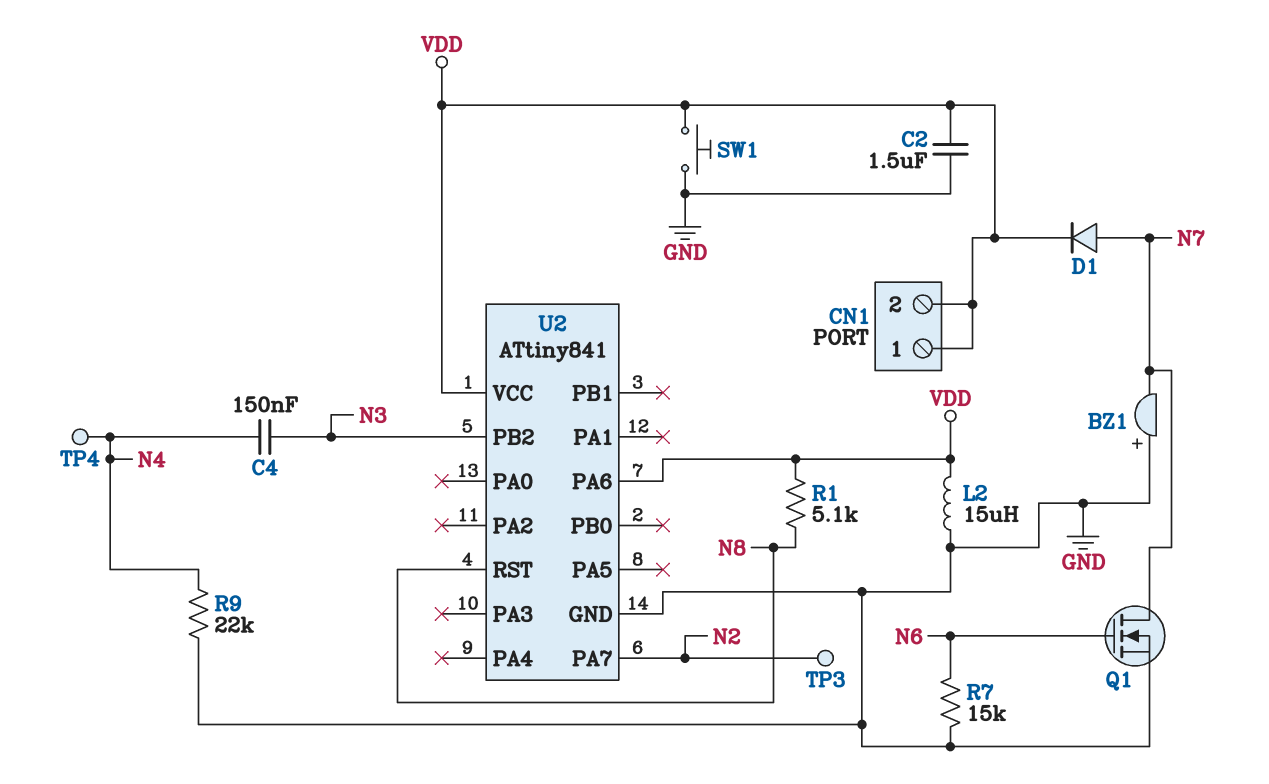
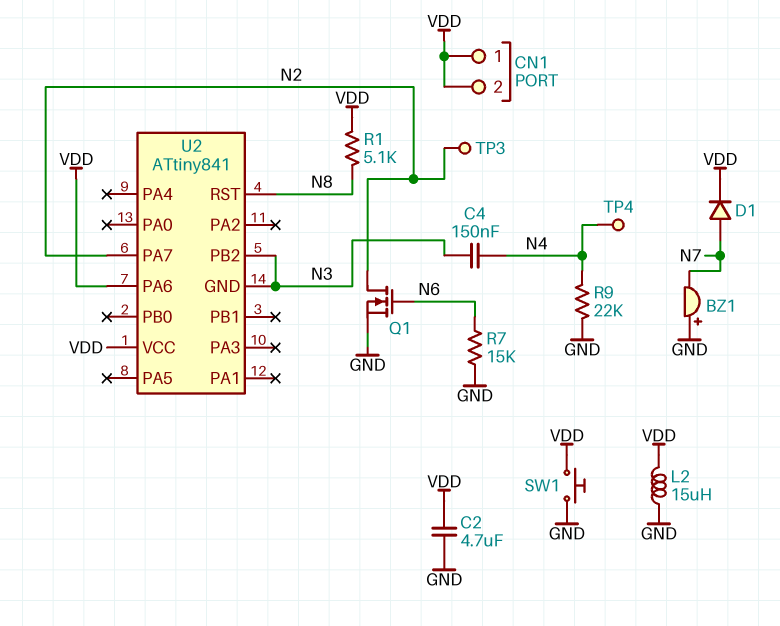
C2: 1.5uF (GND, VDD) -> 4.7uF (GND, VDD)
Q1: NMOS (G N6, D N7, S GND) -> NMOS (G N6, D N2, S GND)
U2 pin GND: GND -> N3

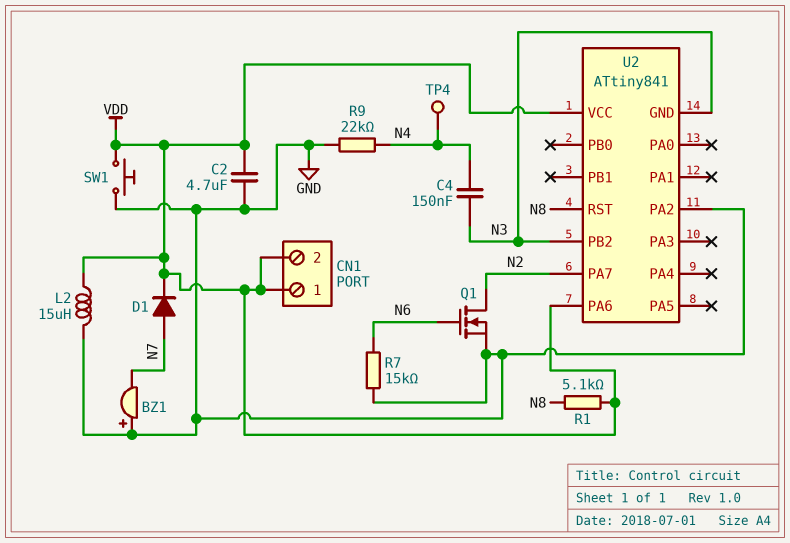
TP3: test point (N2) -> none
U2 pin PA2: none -> GND

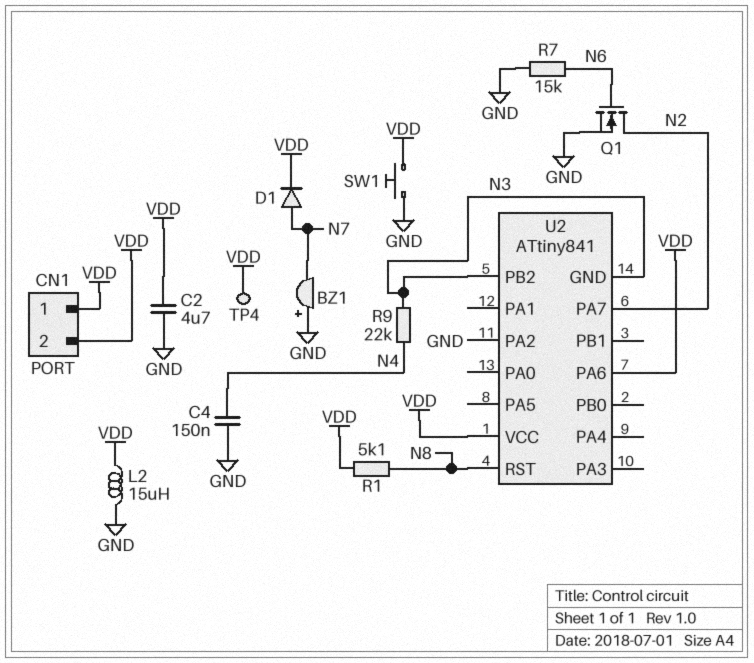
C4: 150nF (N3, N4) -> 150nF (GND, N4)
R9: 22k (GND, N4) -> 22k (N3, N4)
TP4: test point (N4) -> test point (VDD)

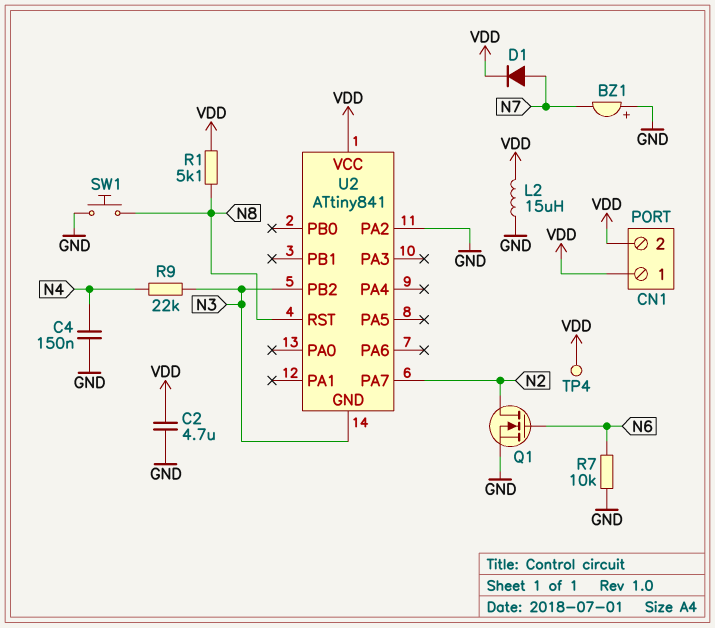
R7: 15k (GND, N6) -> 10k (GND, N6)
SW1: button (GND, VDD) -> button (GND, N8)
U2 pin PA6: VDD -> none

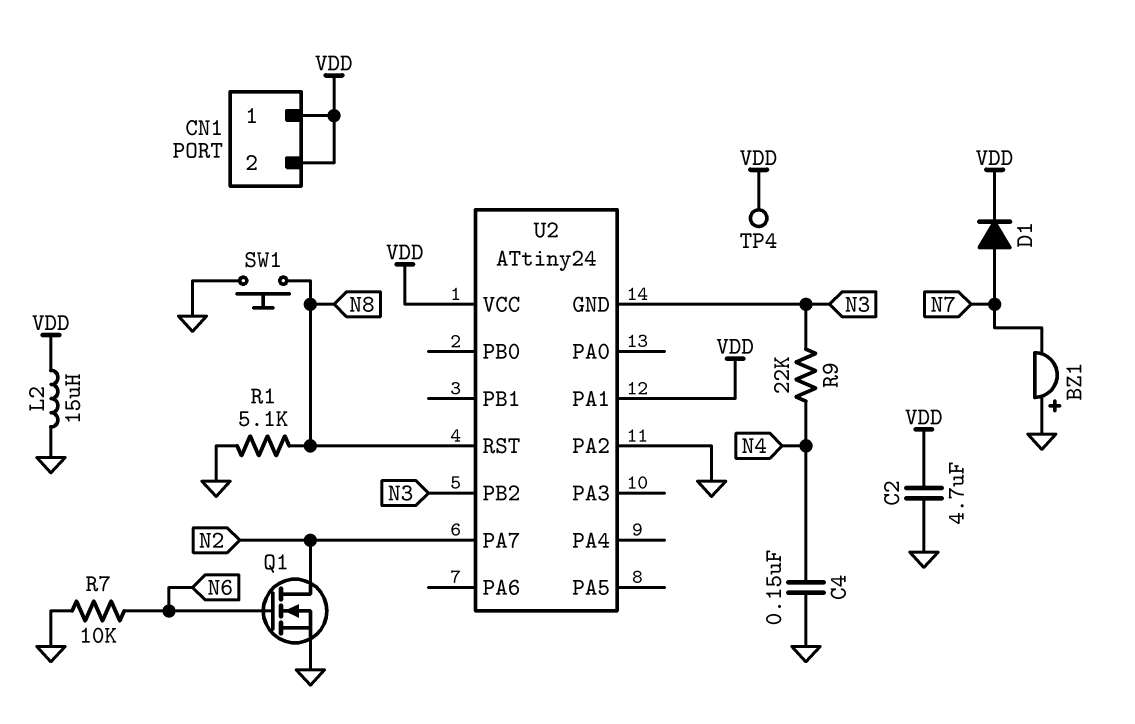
R1: 5.1k (N8, VDD) -> 5.1k (GND, N8)
U2: ATtiny841 -> ATtiny24
U2 pin PA1: none -> VDD

